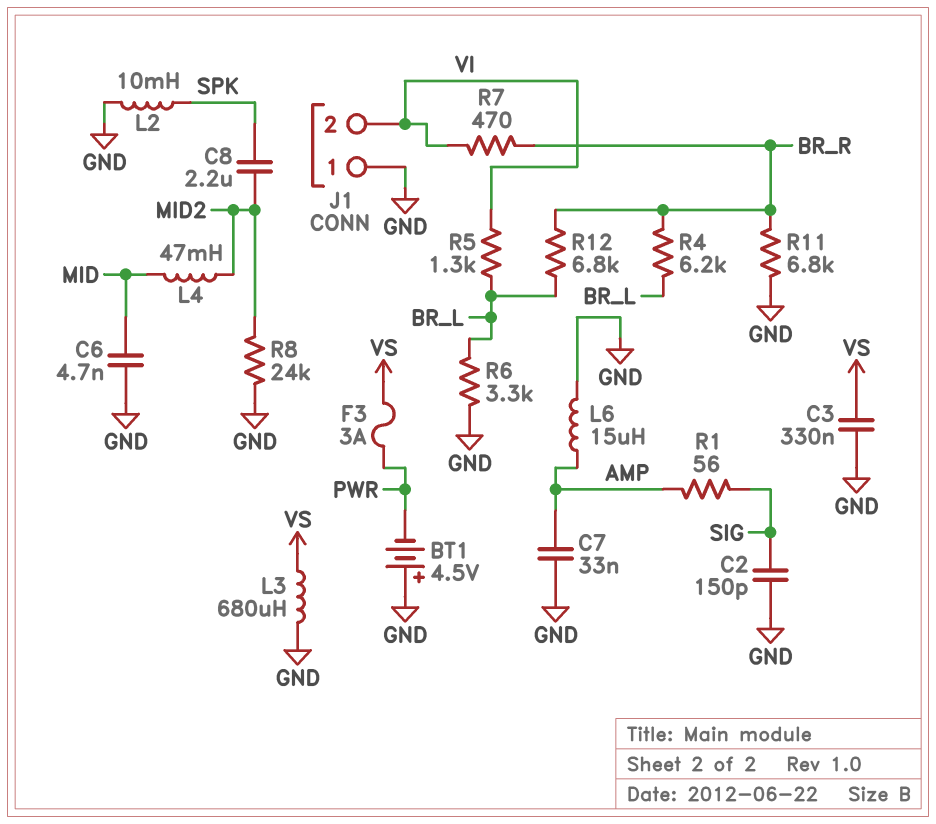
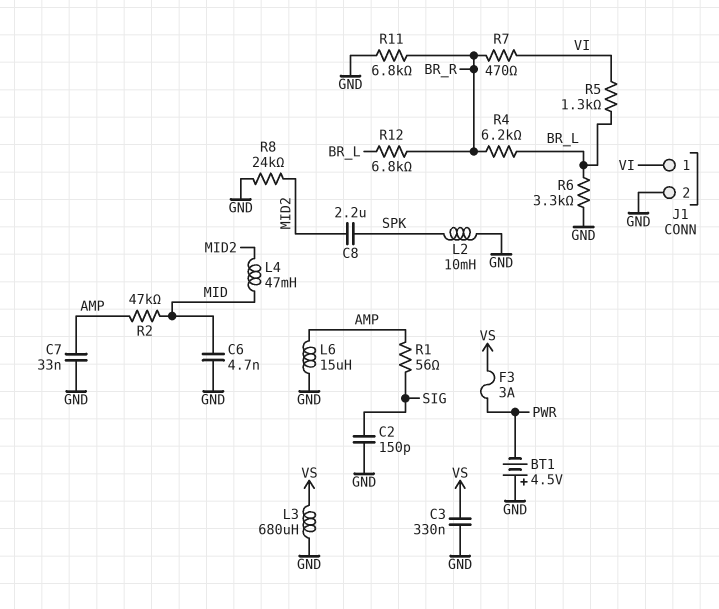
J1 pin 1: GND -> VI
J1 pin 2: VI -> GND
R2: none -> 47k (AMP, MID)

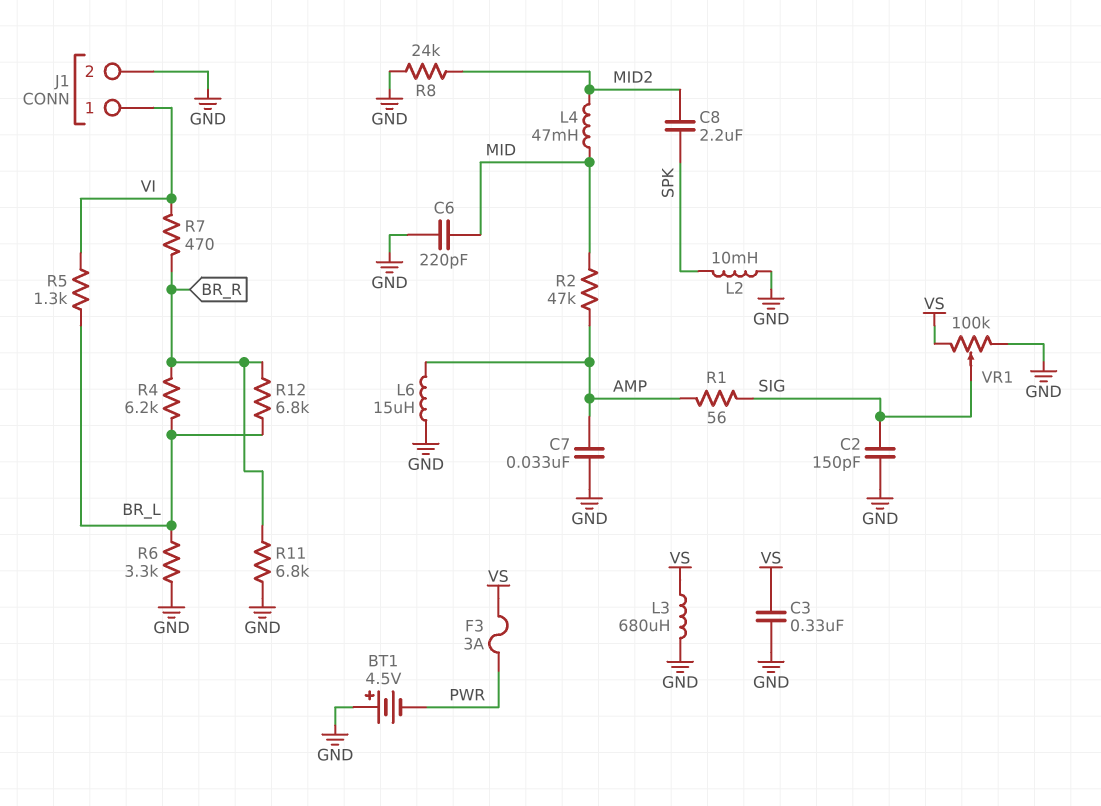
C6: 4.7nF (GND, MID) -> 220pF (GND, MID)
VR1: none -> 100k (GND, VS, wiper SIG)

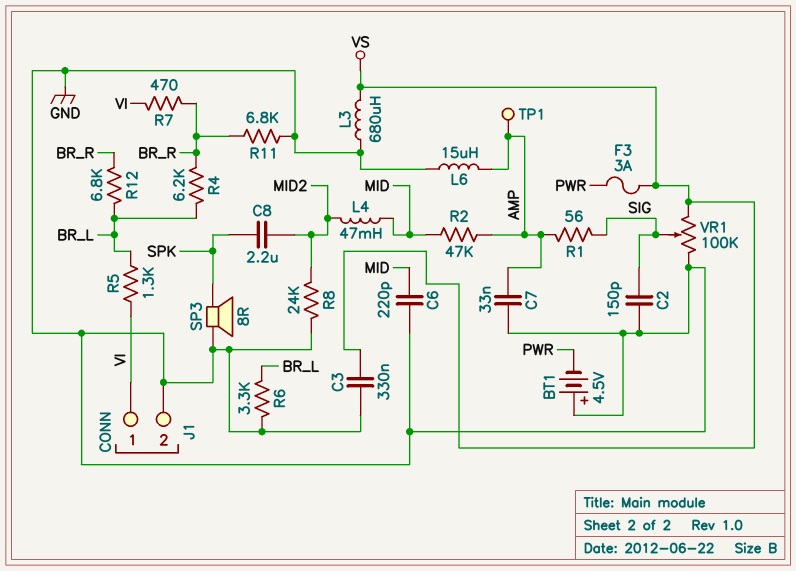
L2: 10mH (GND, SPK) -> none
SP3: none -> speaker 8R (GND, SPK)
TP1: none -> test point (AMP)

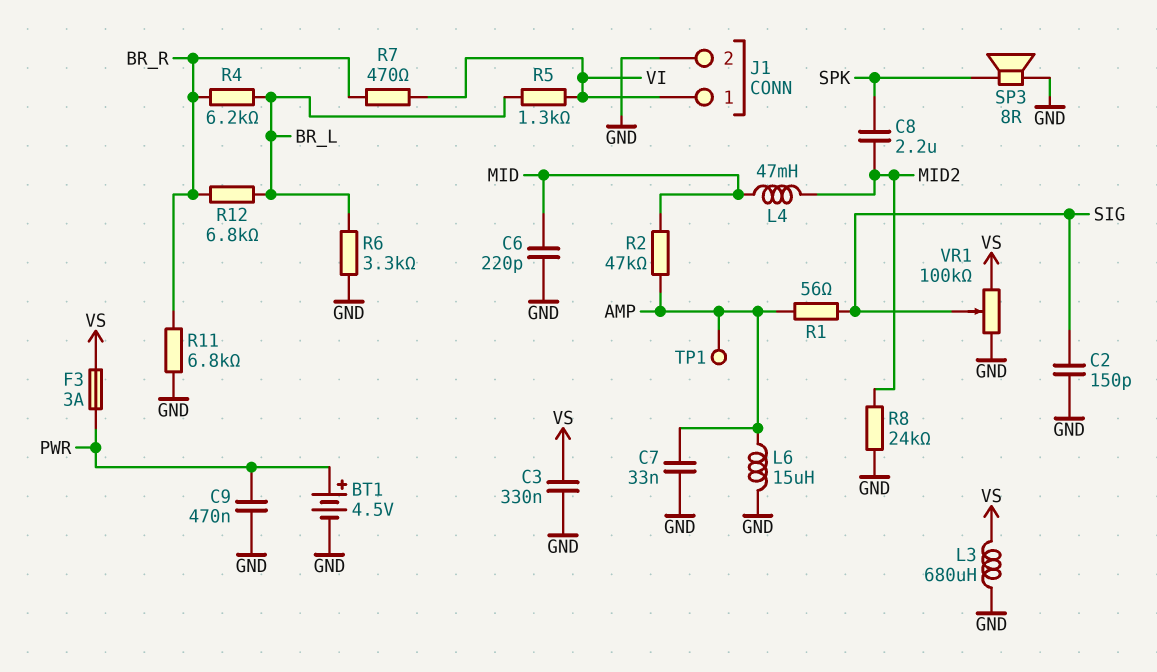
BT1: 4.5V (plus GND, minus PWR) -> 4.5V (plus PWR, minus GND)
C9: none -> 470nF (GND, PWR)

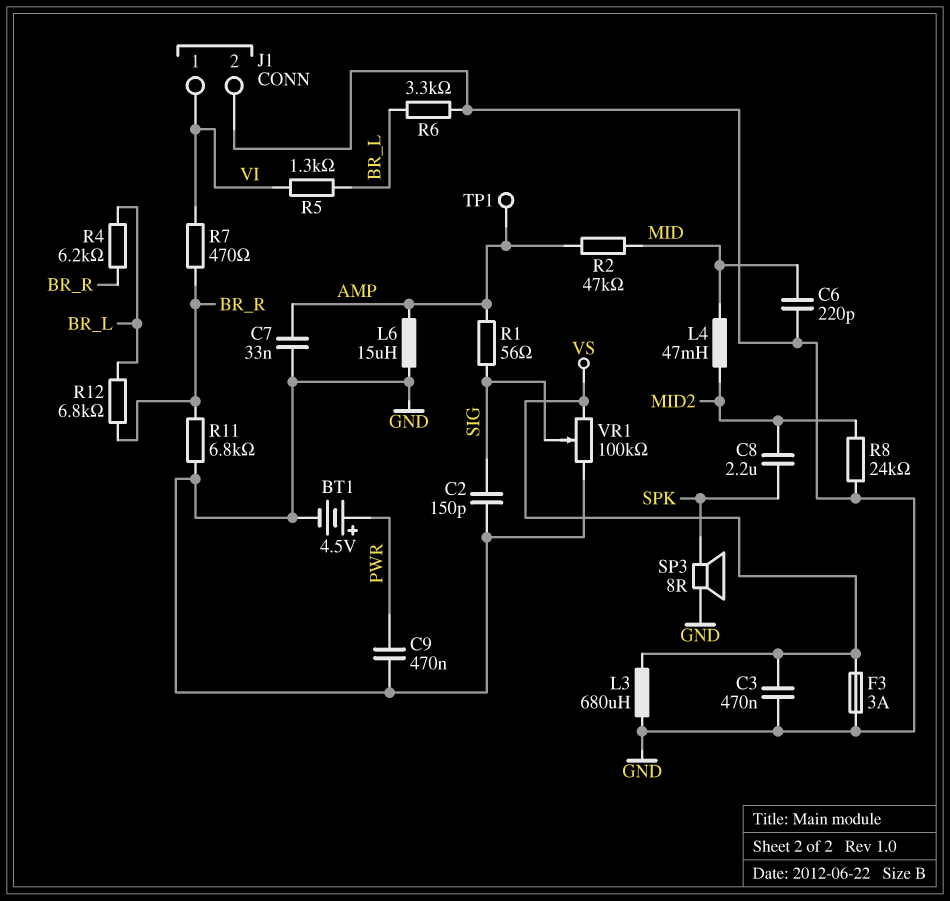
C3: 330nF (GND, VS) -> 470nF (GND, VS)
F3: 3A (PWR, VS) -> 3A (GND, VS)

